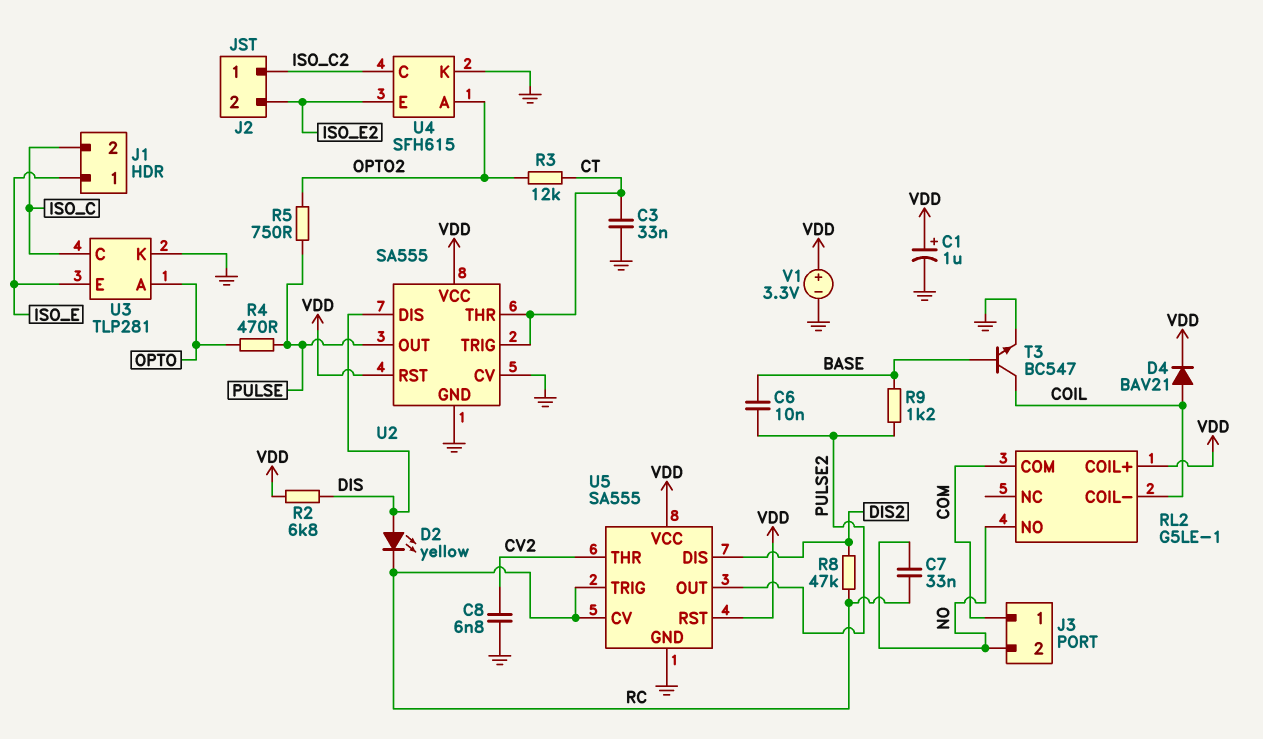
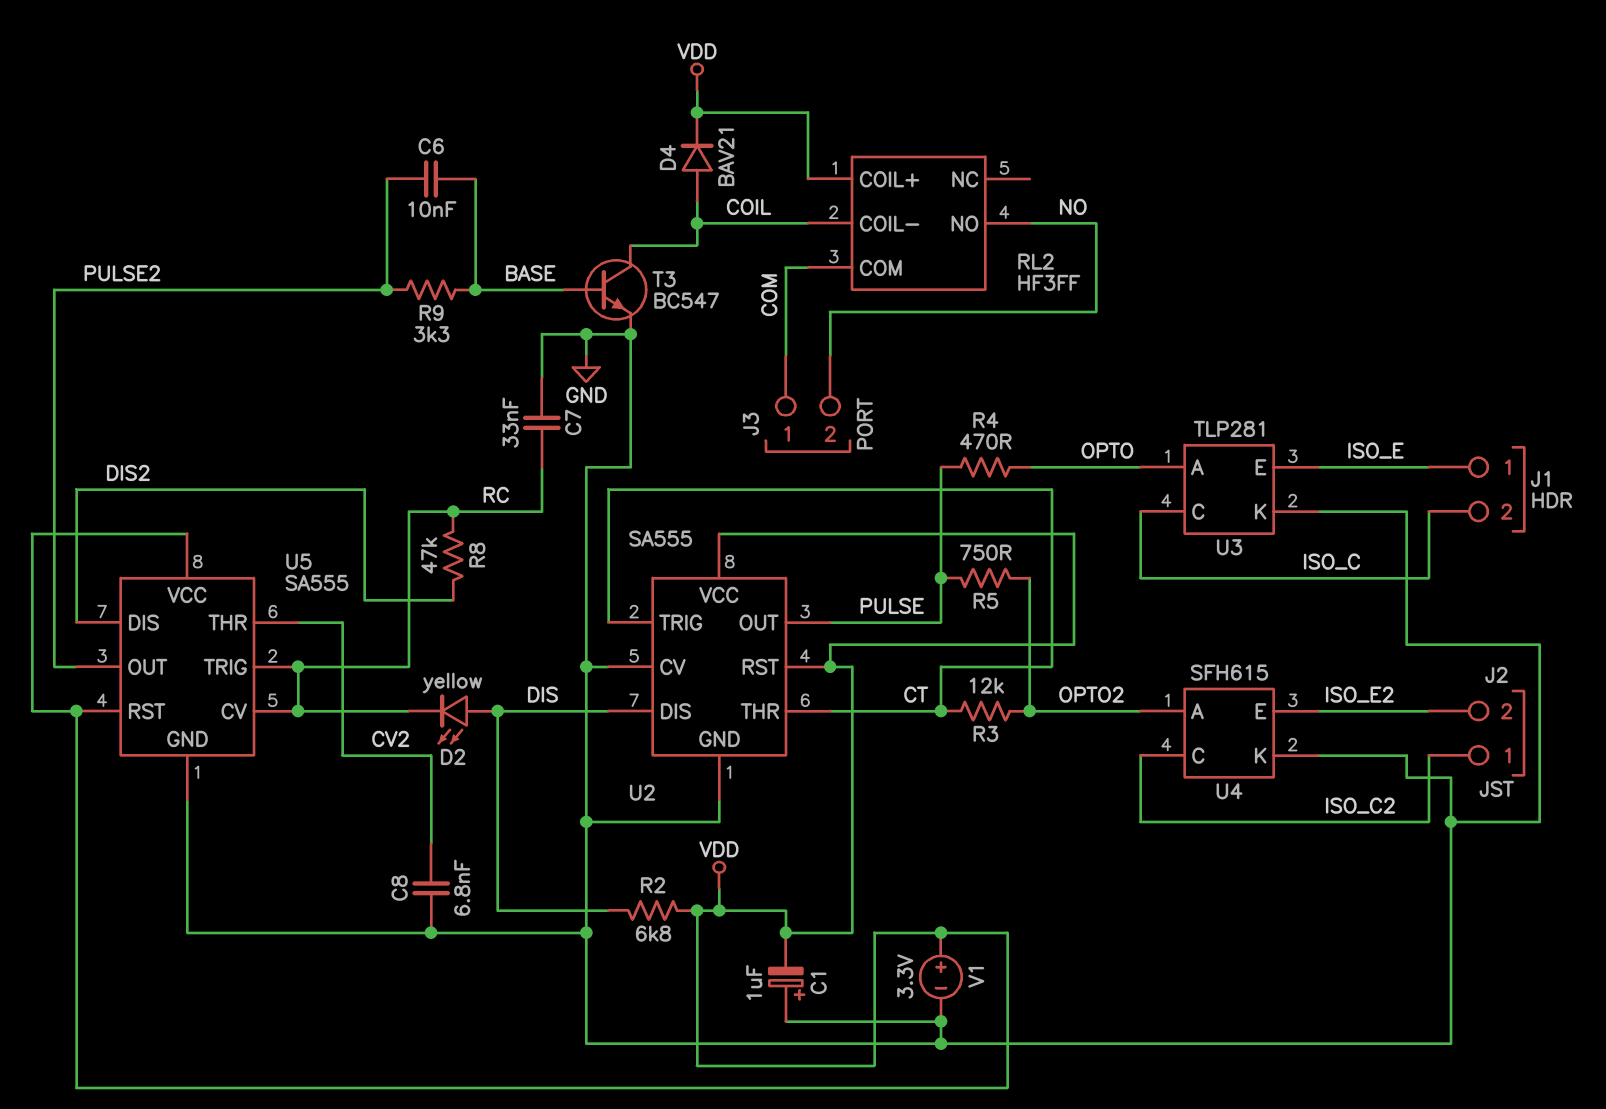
C1: 1uF (plus VDD, minus GND) -> 1uF (plus GND, minus VDD)
C3: 33nF (CT, GND) -> none
C7: 33nF (NO, RC) -> 33nF (GND, RC)
R9: 1.2k (BASE, PULSE2) -> 3.3k (BASE, PULSE2)
RL2: G5LE-1 -> HF3FF

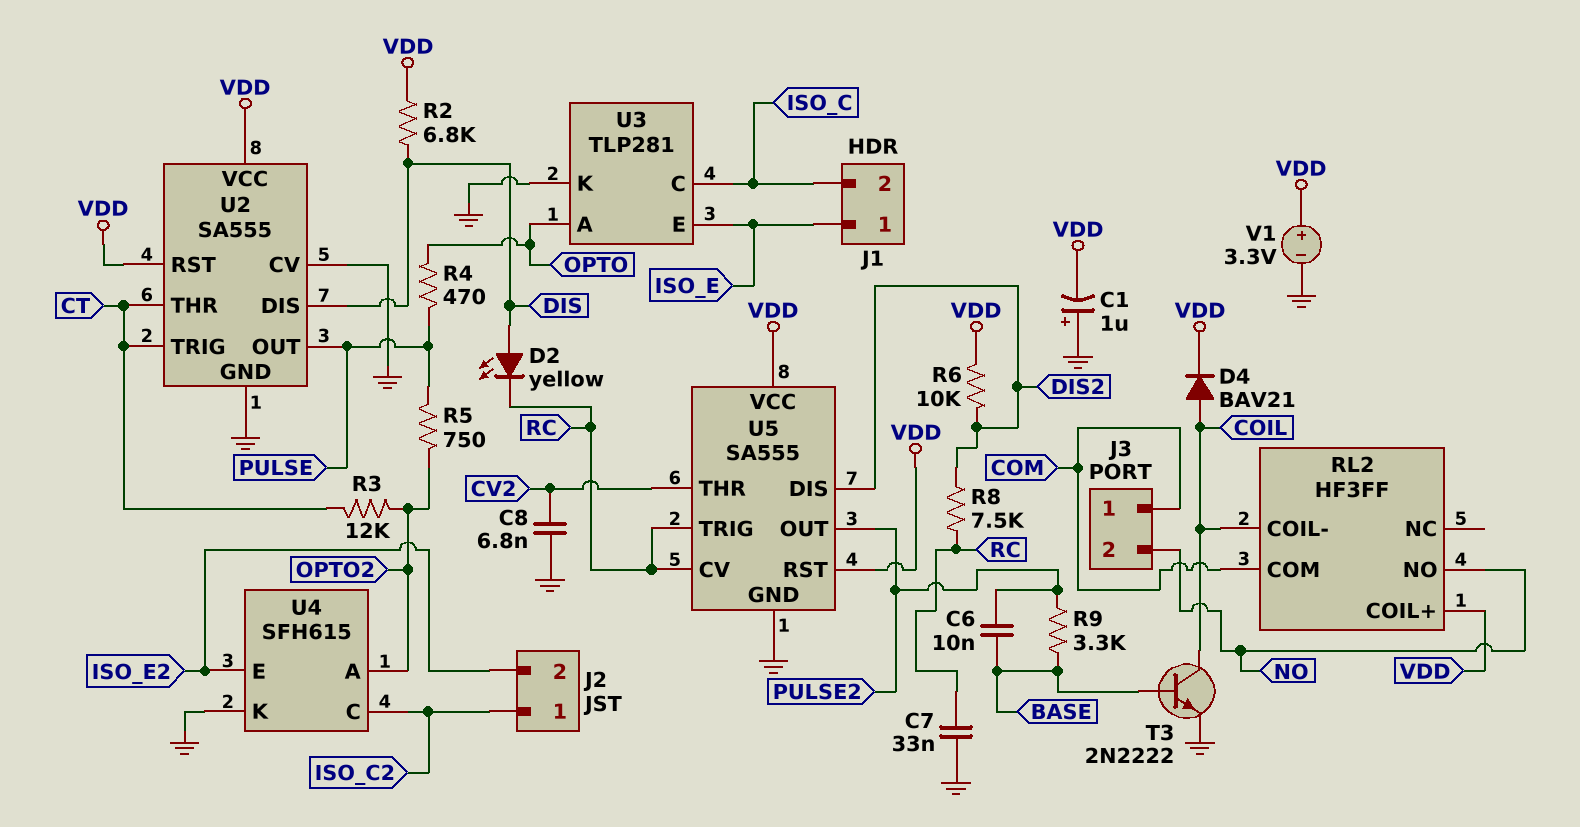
R6: none -> 10k (DIS2, VDD)
R8: 47k (DIS2, RC) -> 7.5k (DIS2, RC)
T3: NPN BC547 (B BASE, C COIL, E GND) -> NPN 2N2222 (B BASE, C COIL, E GND)

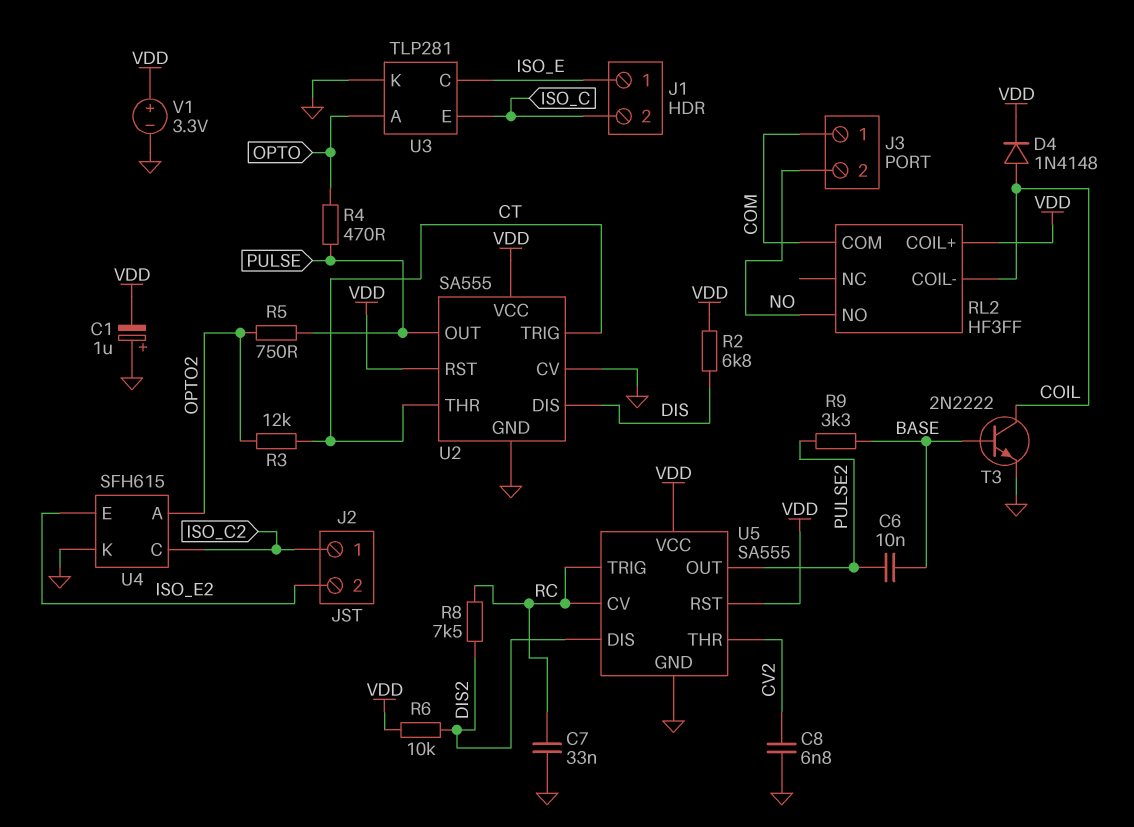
D2: LED yellow (A DIS, K RC) -> none
D4: diode BAV21 (A COIL, K VDD) -> diode 1N4148 (A COIL, K VDD)
U3 pin C: ISO_C -> ISO_E
U3 pin E: ISO_E -> ISO_C

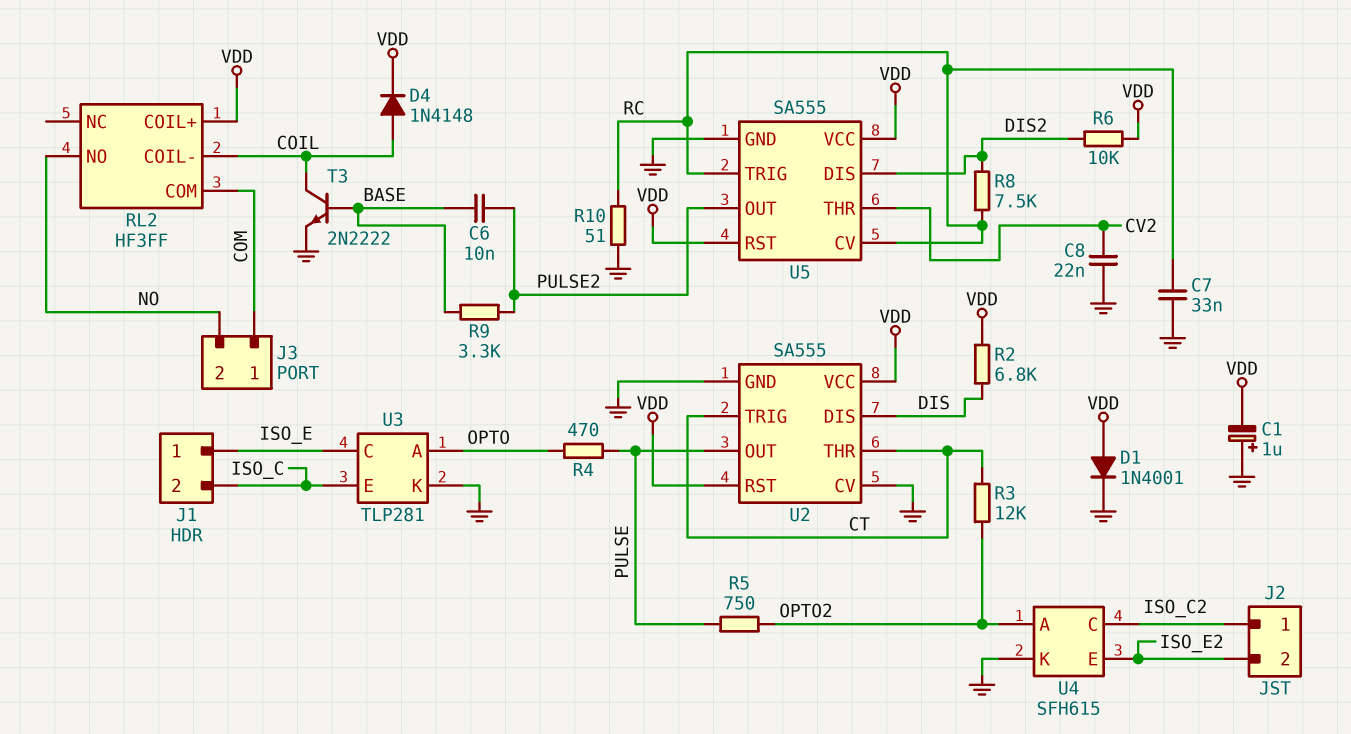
C8: 6.8nF (CV2, GND) -> 22nF (CV2, GND)
D1: none -> diode 1N4001 (A VDD, K GND)
R10: none -> 51 (GND, RC)
V1: 3.3V (plus VDD, minus GND) -> none

